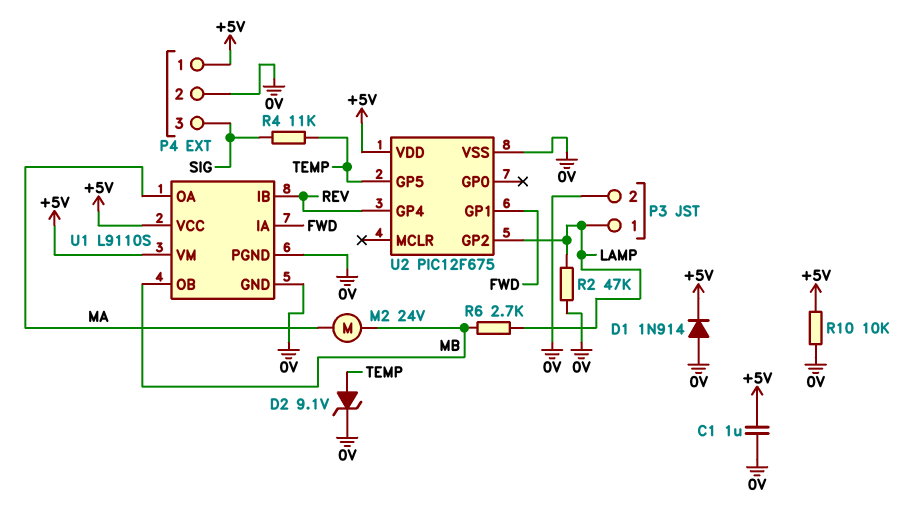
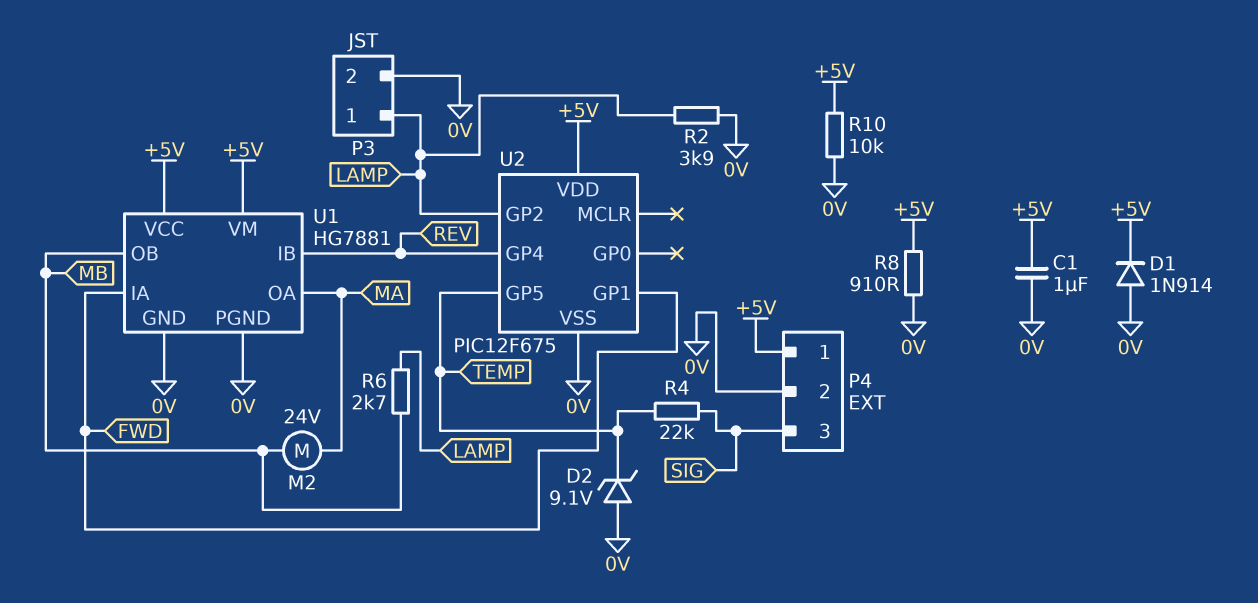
D2: zener 9.1V (A TEMP, K 0V) -> zener 9.1V (A 0V, K TEMP)
R2: 47k (0V, LAMP) -> 3.9k (0V, LAMP)
R4: 11k (SIG, TEMP) -> 22k (SIG, TEMP)
R8: none -> 910 (+5V, 0V)
U1: L9110S -> HG7881

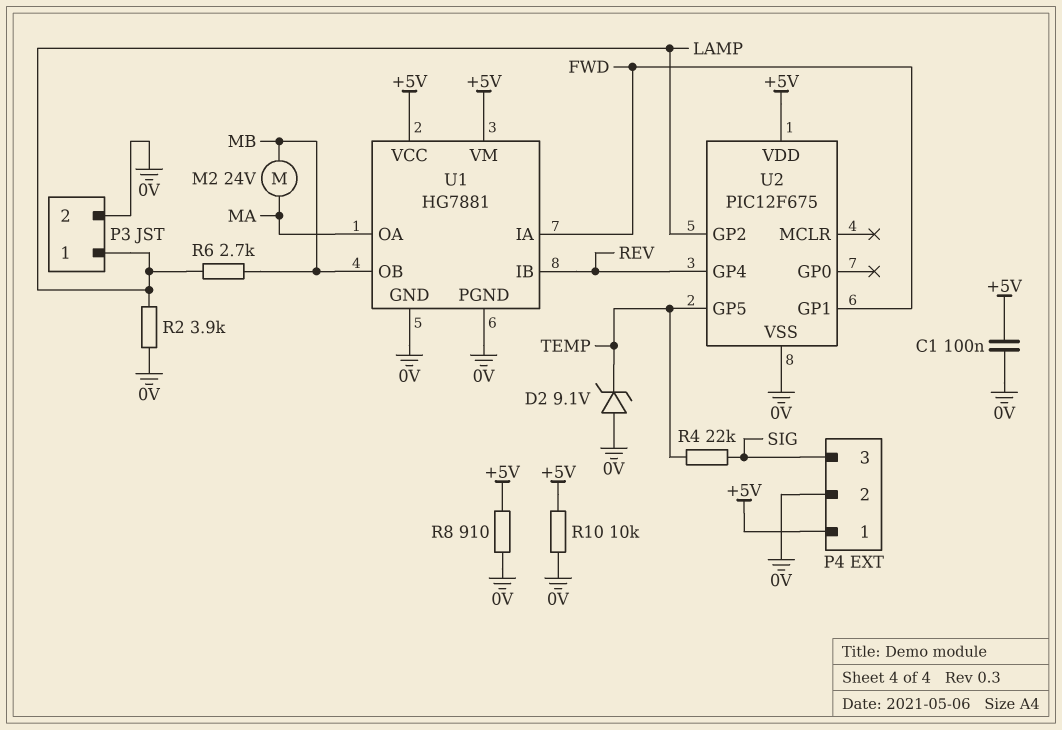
C1: 1uF (+5V, 0V) -> 100nF (+5V, 0V)
D1: diode 1N914 (A 0V, K +5V) -> none

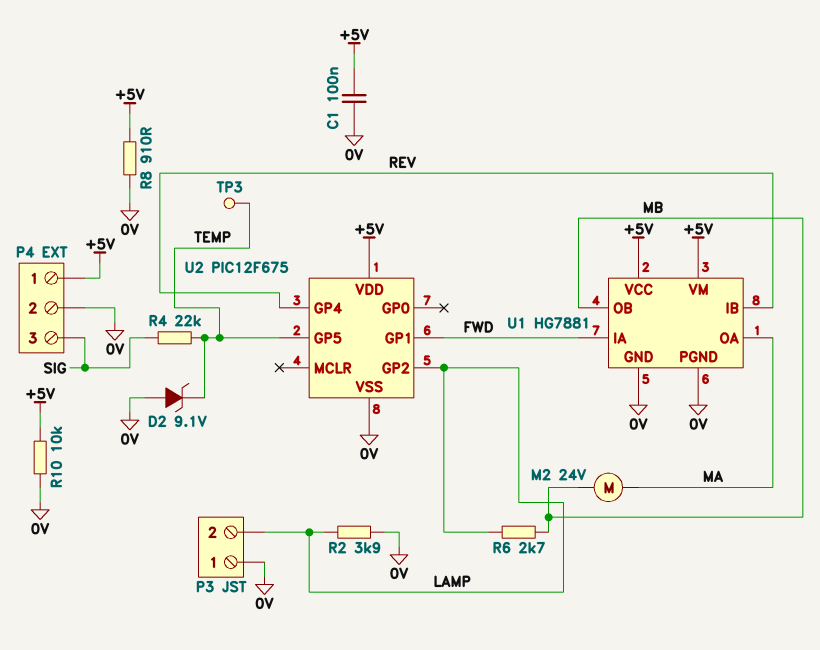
P3 pin 1: LAMP -> 0V
P3 pin 2: 0V -> LAMP
TP3: none -> test point (TEMP)

